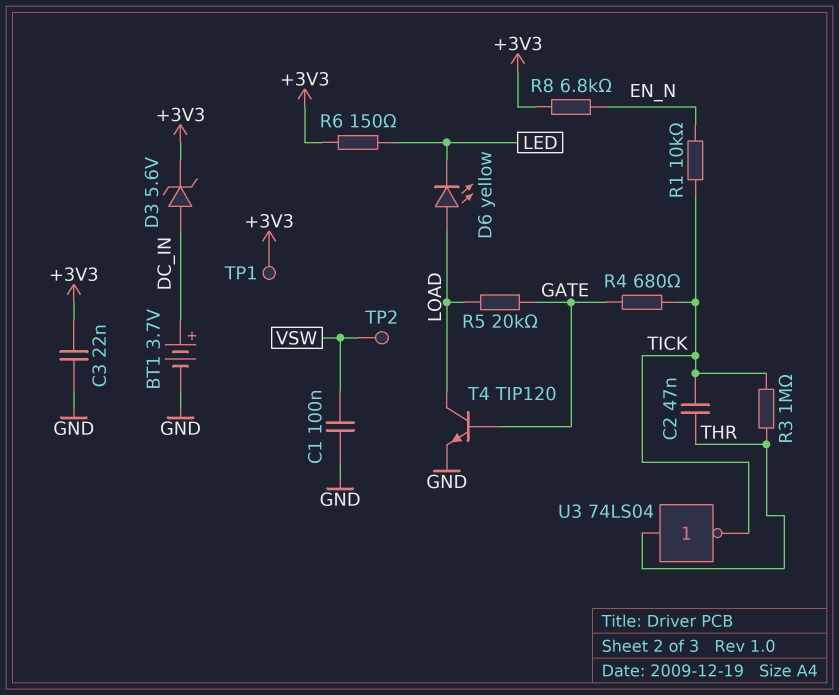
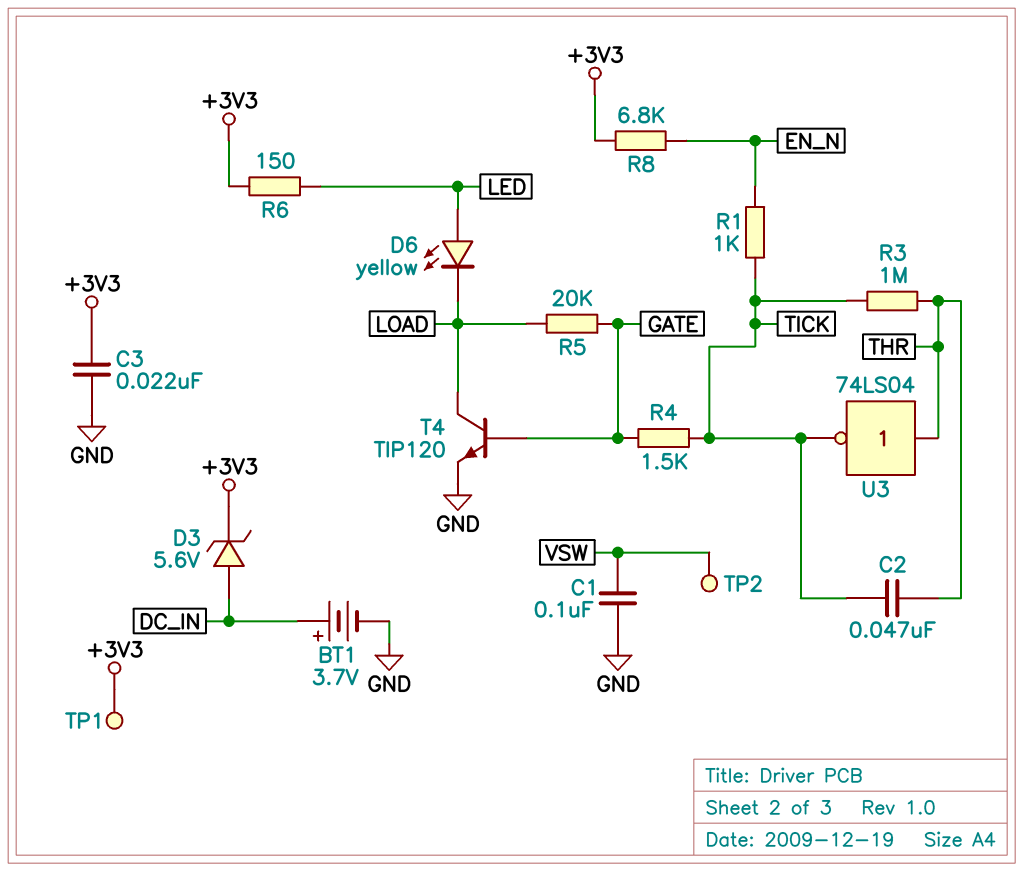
D6: LED yellow (A LOAD, K LED) -> LED yellow (A LED, K LOAD)
R1: 10k (EN_N, TICK) -> 1k (EN_N, TICK)
R4: 680 (GATE, TICK) -> 1.5k (GATE, TICK)

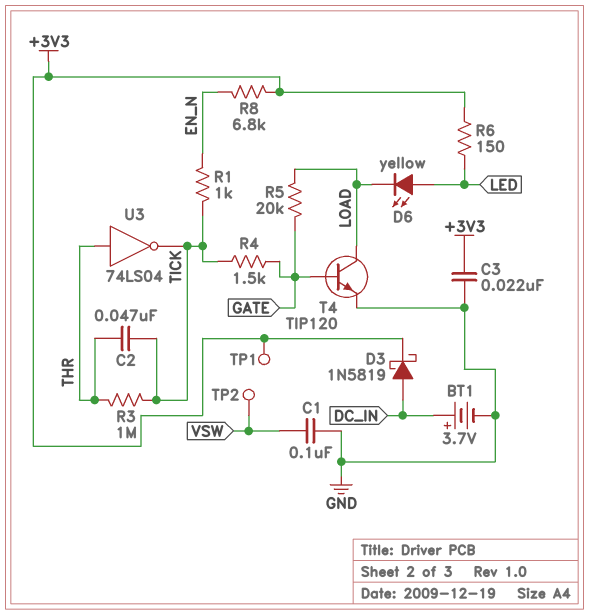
D3: zener 5.6V (A DC_IN, K +3V3) -> schottky 1N5819 (A DC_IN, K +3V3)

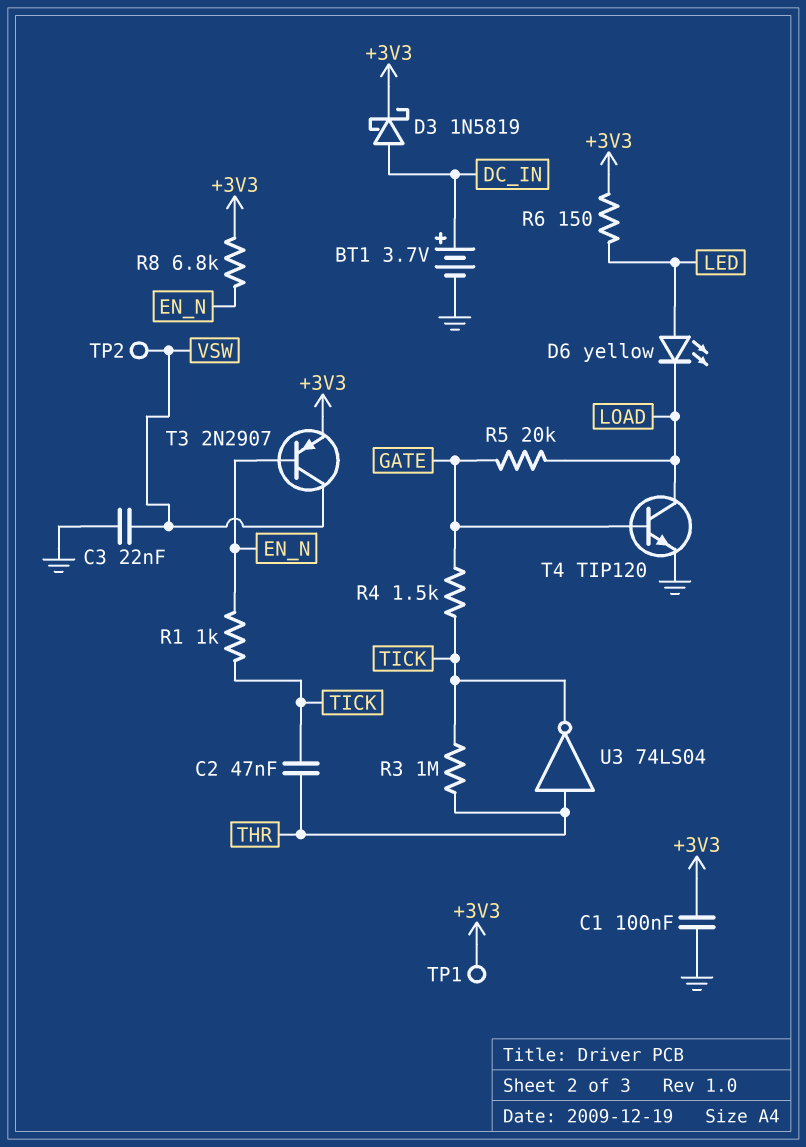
C1: 100nF (GND, VSW) -> 100nF (+3V3, GND)
C3: 22nF (+3V3, GND) -> 22nF (GND, VSW)
T3: none -> PNP 2N2907 (B EN_N, C VSW, E +3V3)

